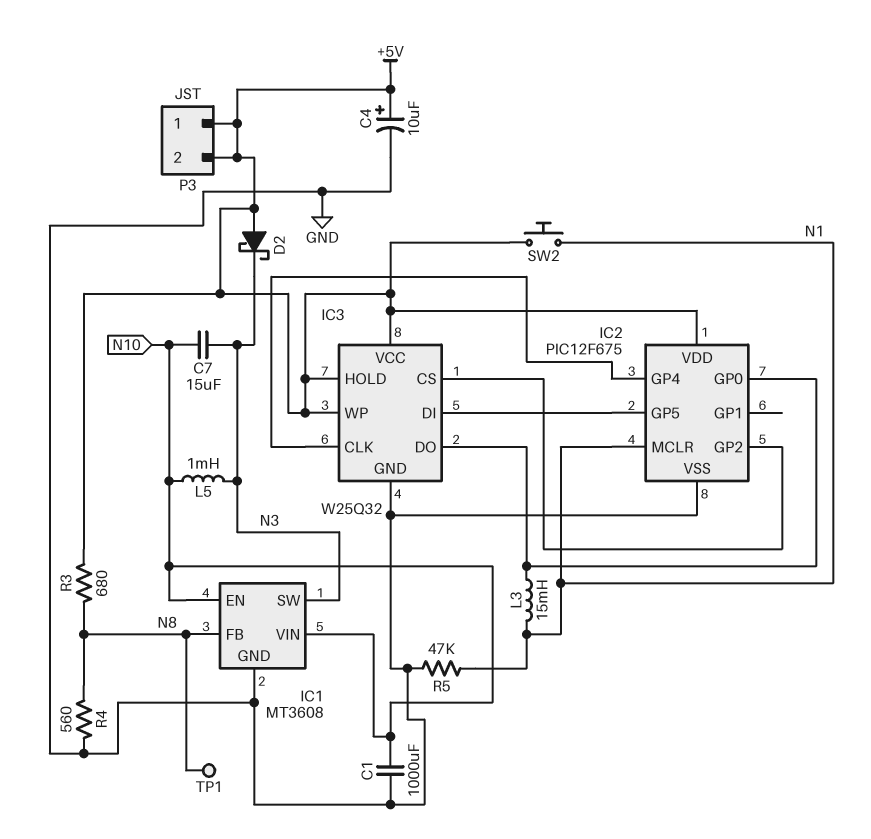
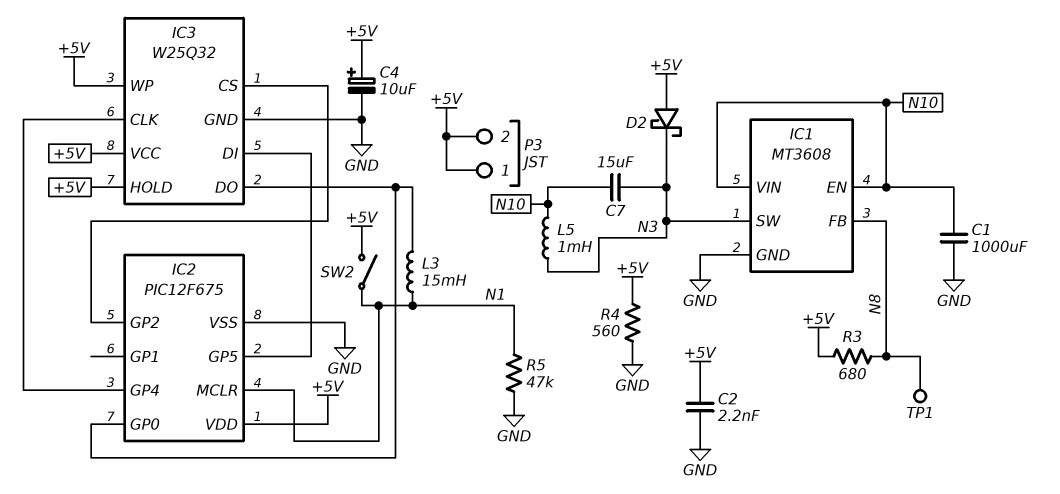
C2: none -> 2.2nF (+5V, GND)
R4: 560 (GND, N8) -> 560 (+5V, GND)
SW2: button (+5V, N1) -> switch (+5V, N1)

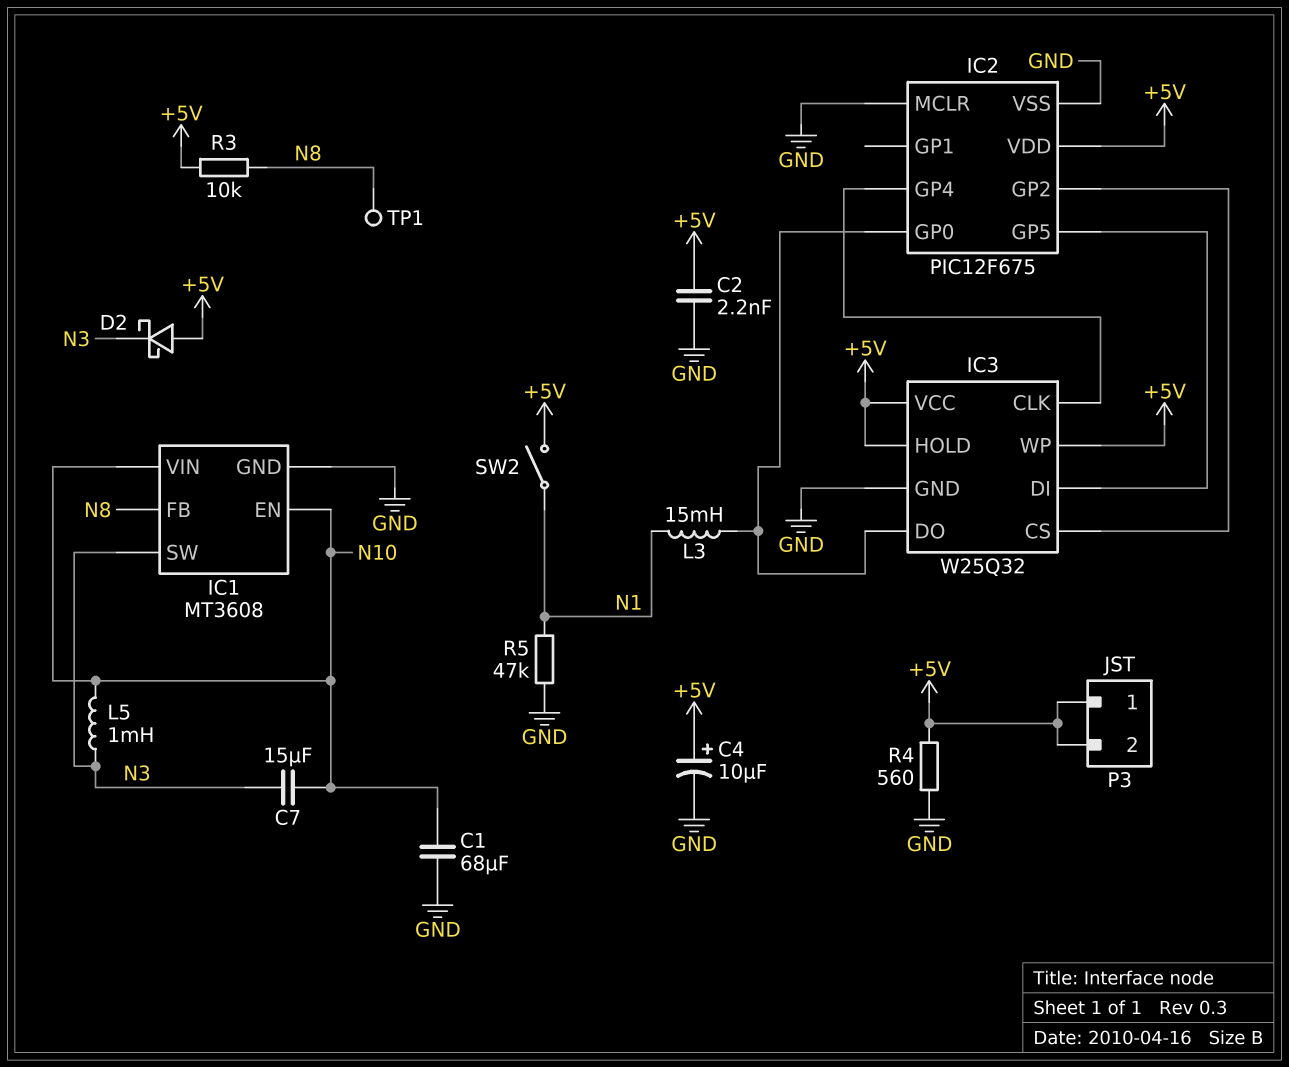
C1: 1000uF (GND, N10) -> 68uF (GND, N10)
IC2 pin MCLR: N1 -> GND
R3: 680 (+5V, N8) -> 10k (+5V, N8)

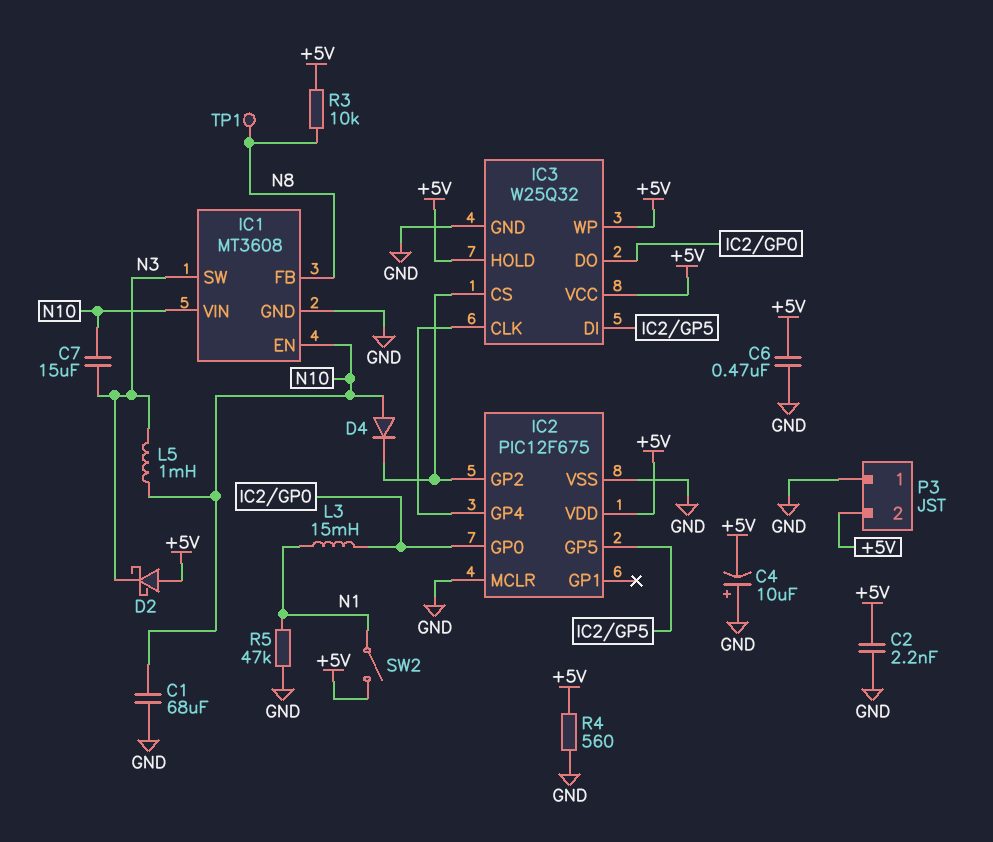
C4: 10uF (plus +5V, minus GND) -> 10uF (plus GND, minus +5V)
C6: none -> 470nF (+5V, GND)
D4: none -> diode (A N10, K IC2/GP2)
P3 pin 1: +5V -> GND

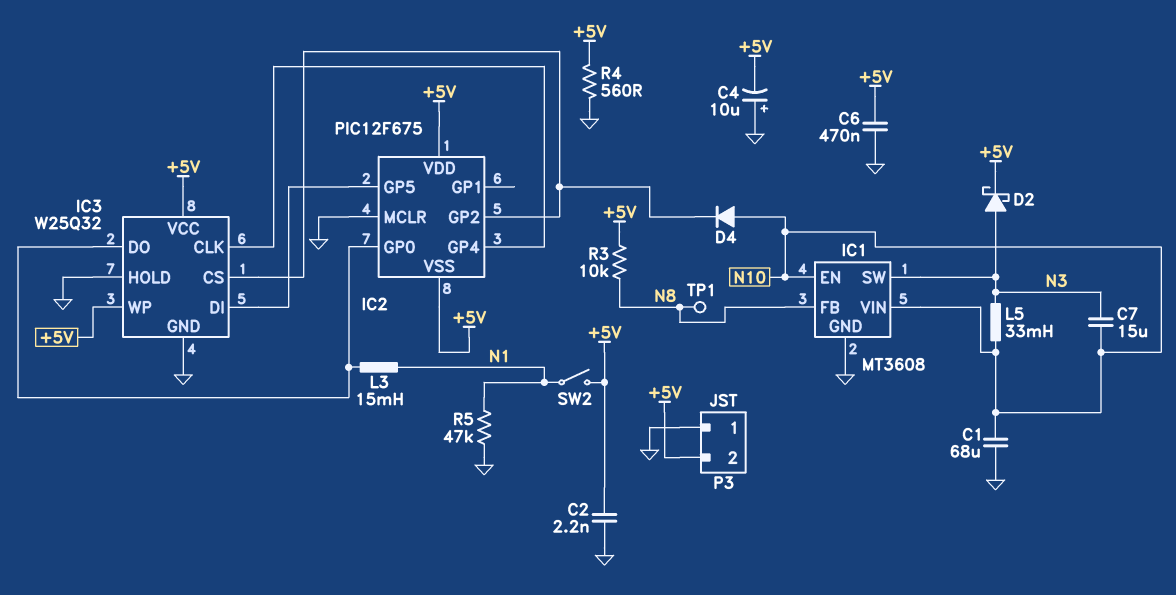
D2: schottky (A +5V, K N3) -> schottky (A N3, K +5V)
IC2 pin VSS: GND -> +5V
IC3 pin HOLD: +5V -> GND
L5: 1mH (N3, N10) -> 33mH (N3, N10)

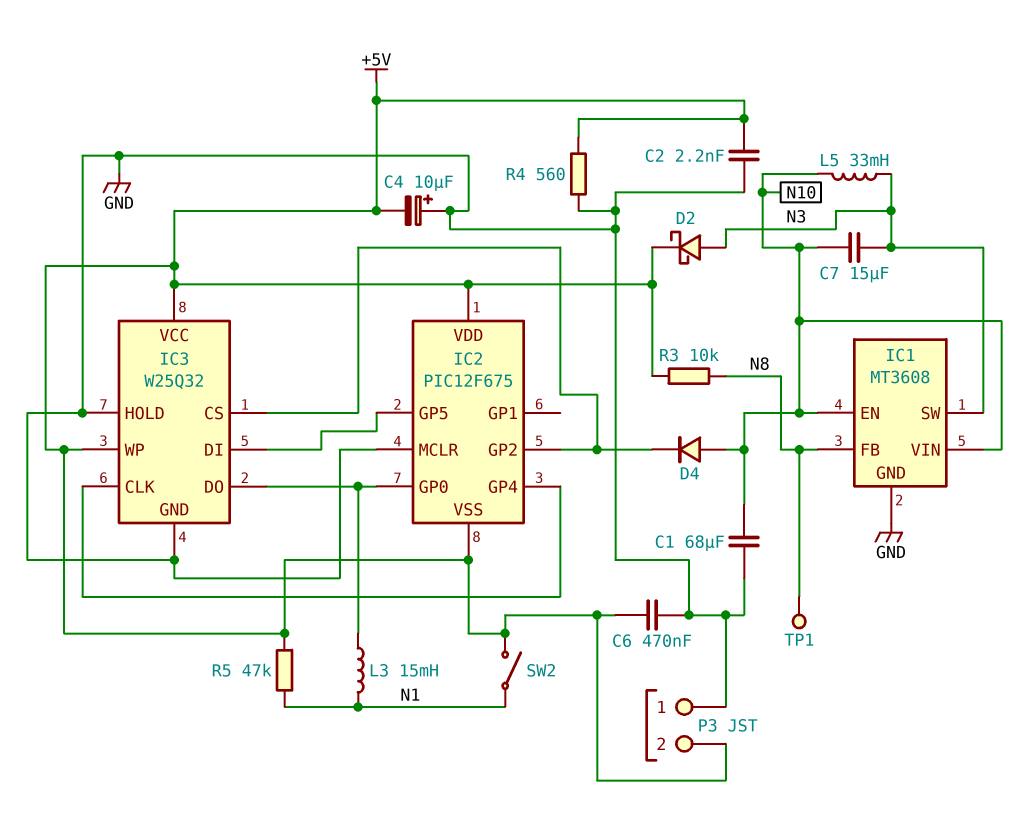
R5: 47k (GND, N1) -> 47k (+5V, N1)

